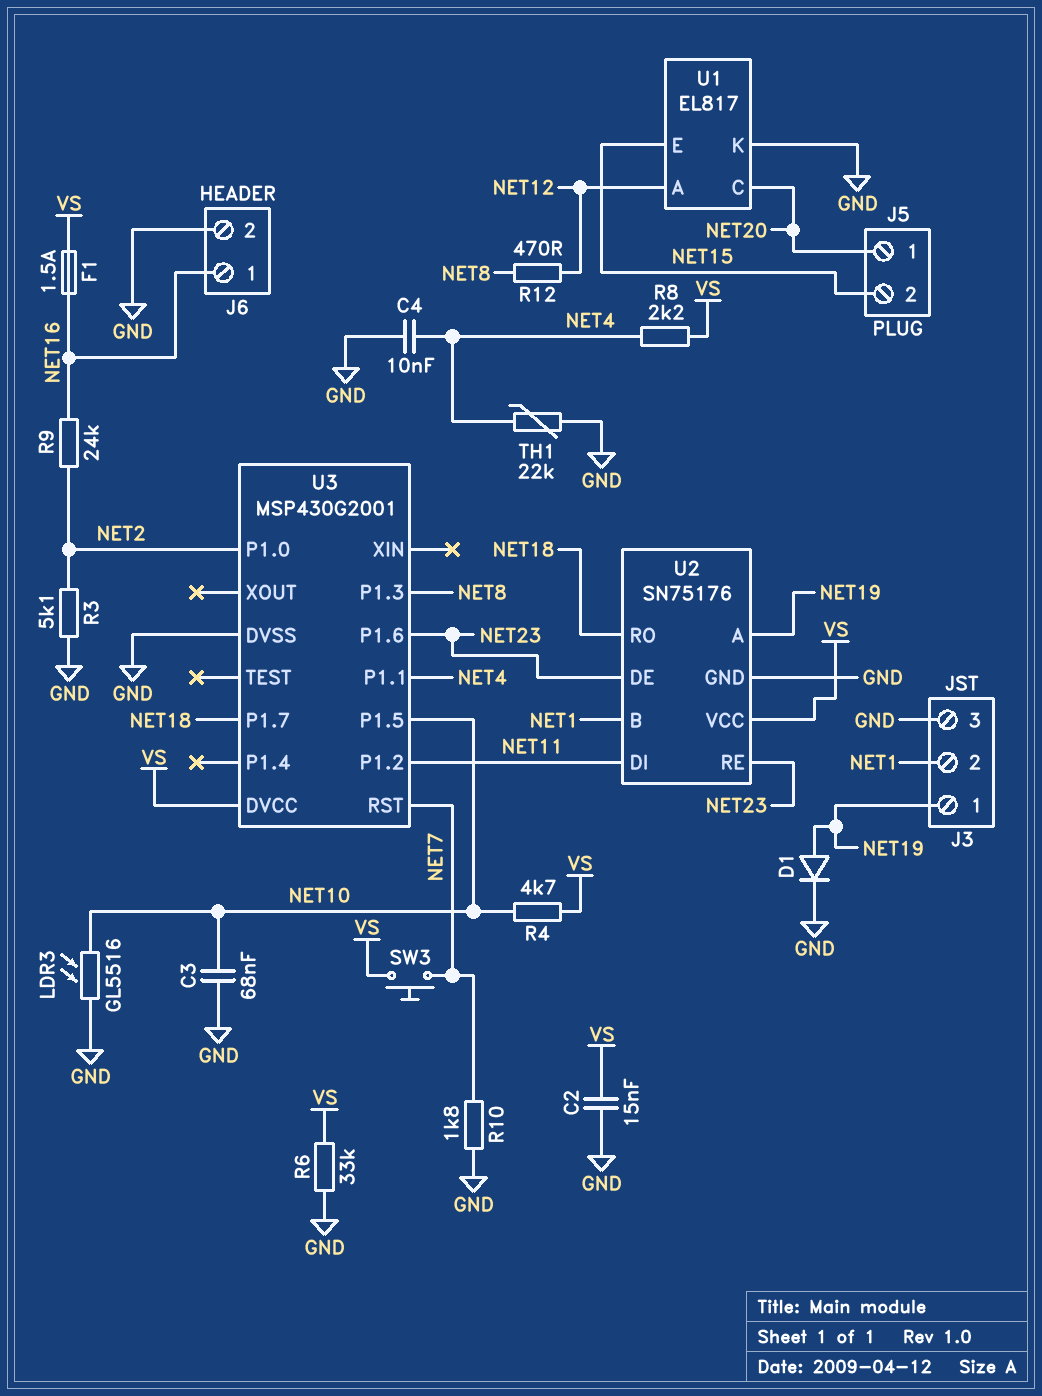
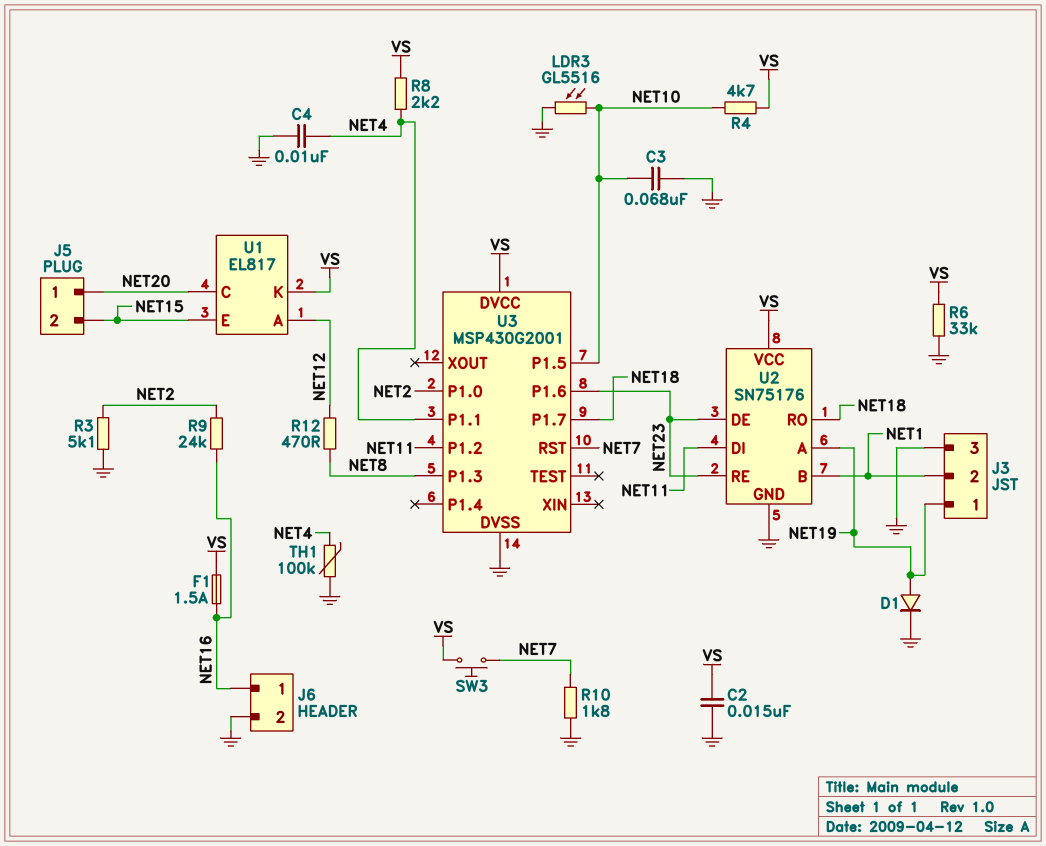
TH1: 22k (GND, NET4) -> 100k (GND, NET4)
U1 pin K: GND -> VS

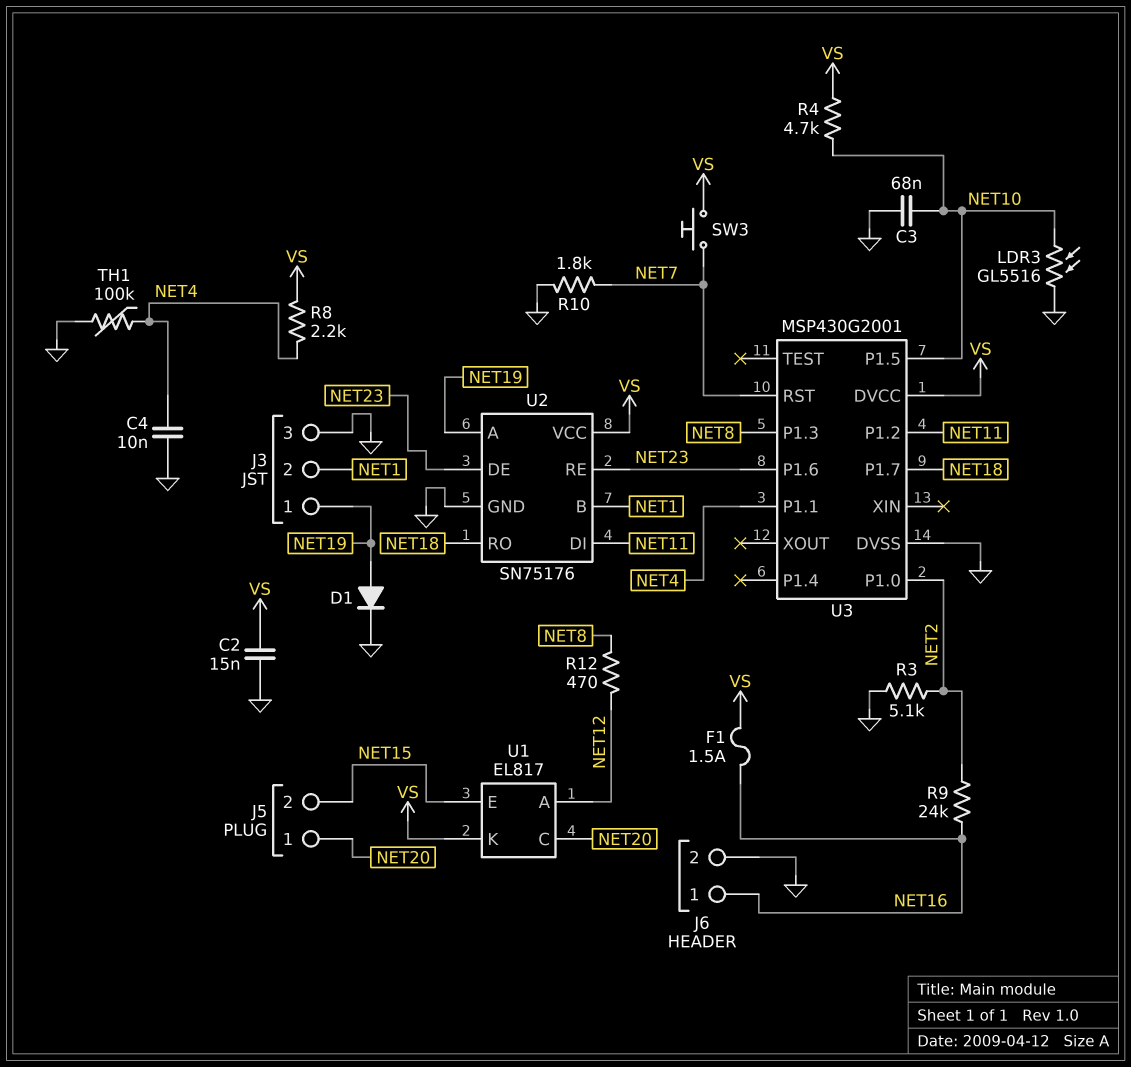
R6: 33k (GND, VS) -> none

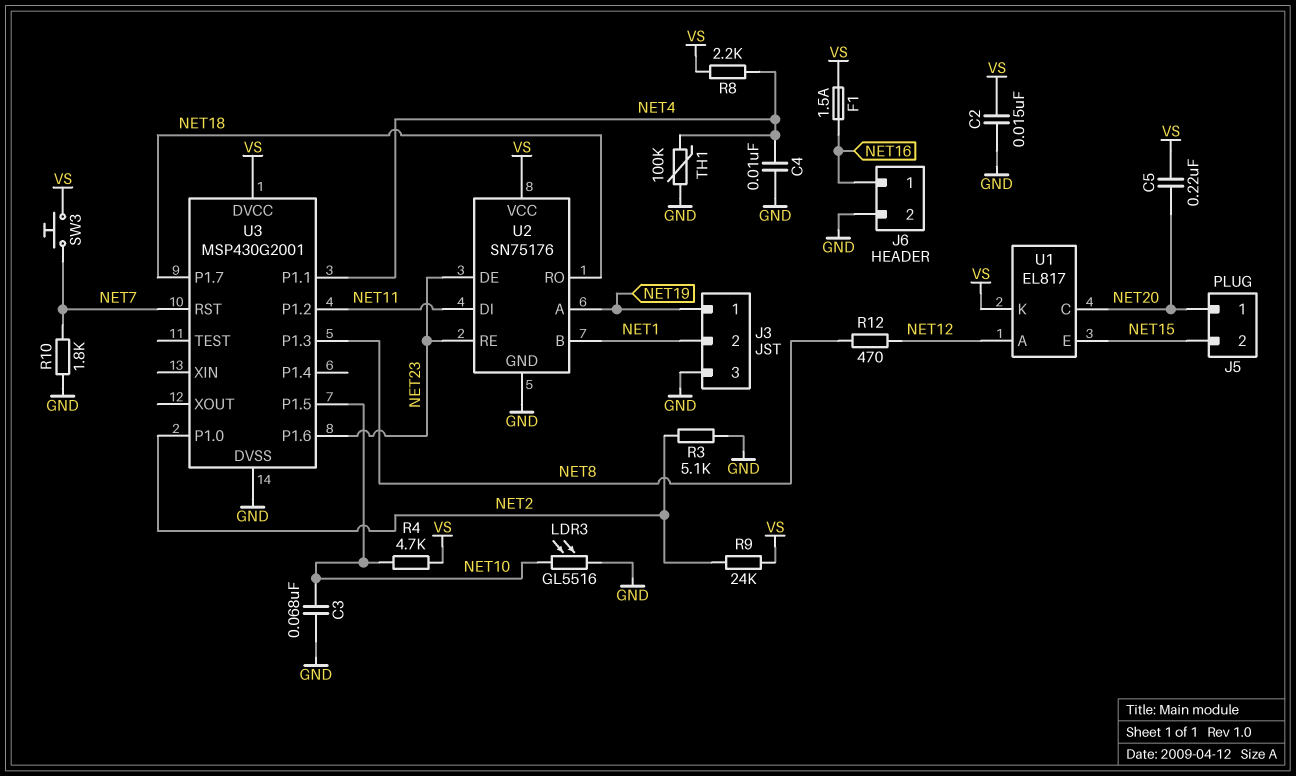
C5: none -> 220nF (NET20, VS)
D1: diode (A NET19, K GND) -> none
R9: 24k (NET2, NET16) -> 24k (NET2, VS)

